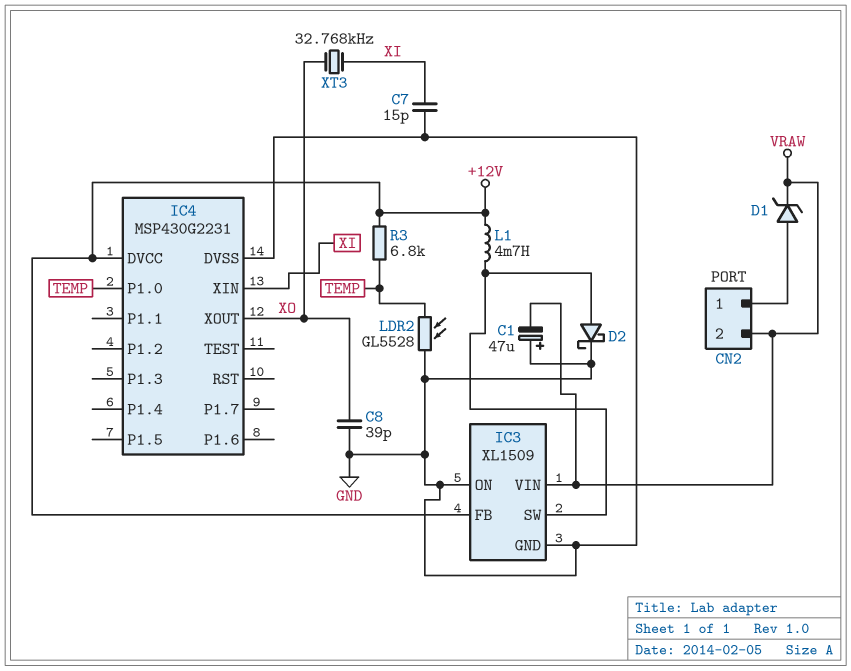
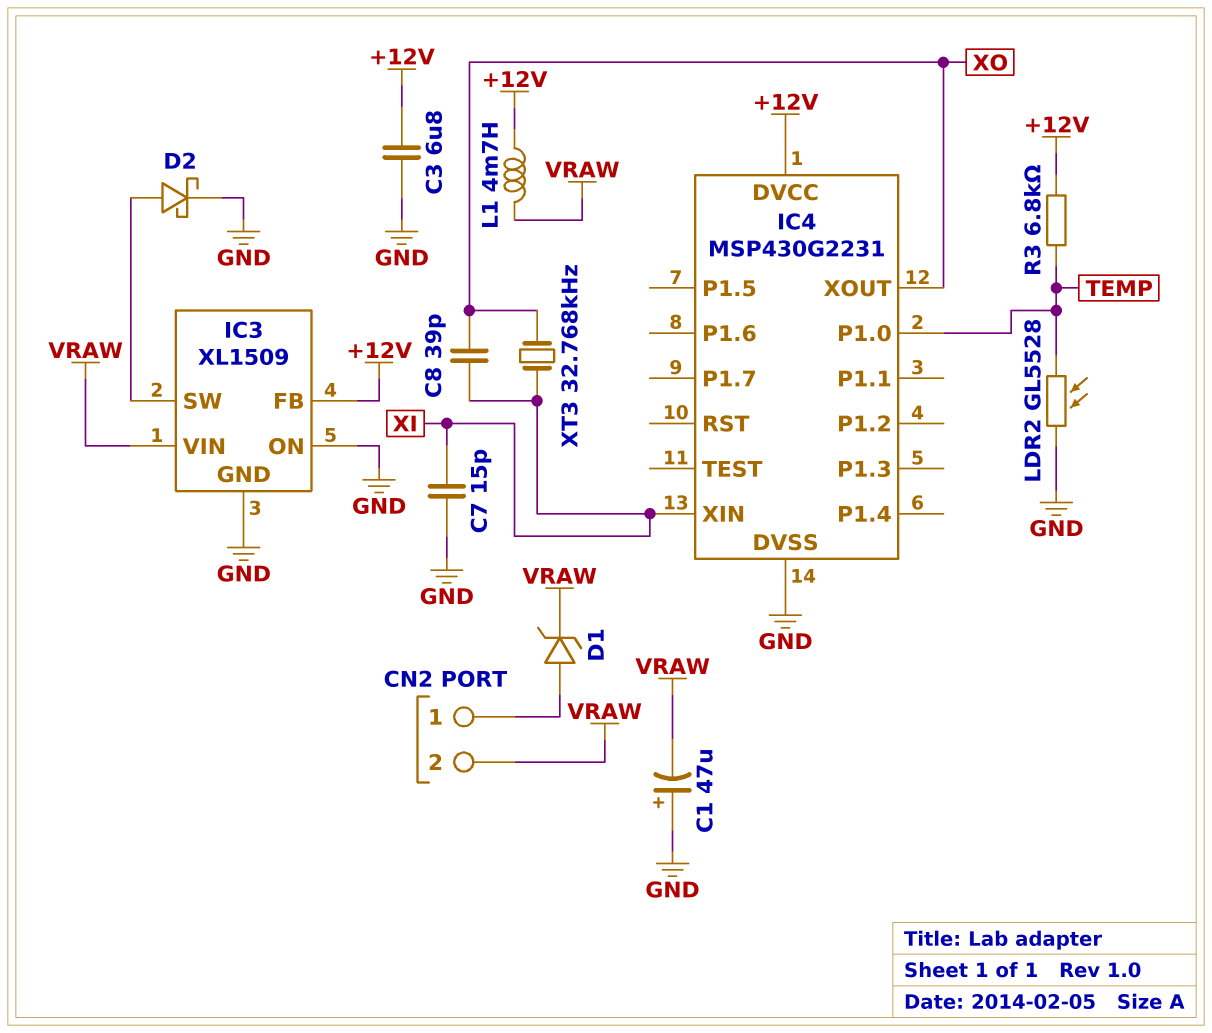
C3: none -> 6.8uF (+12V, GND)
C8: 39pF (GND, XO) -> 39pF (XI, XO)
L1: 4.7mH (+12V, IC3/SW) -> 4.7mH (+12V, VRAW)

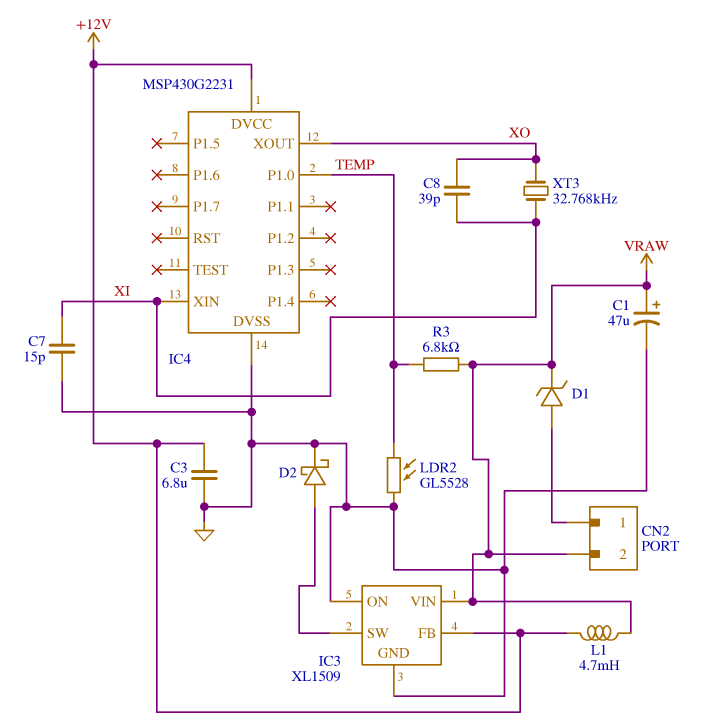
C1: 47uF (plus GND, minus VRAW) -> 47uF (plus VRAW, minus GND)
R3: 6.8k (+12V, TEMP) -> 6.8k (TEMP, VRAW)

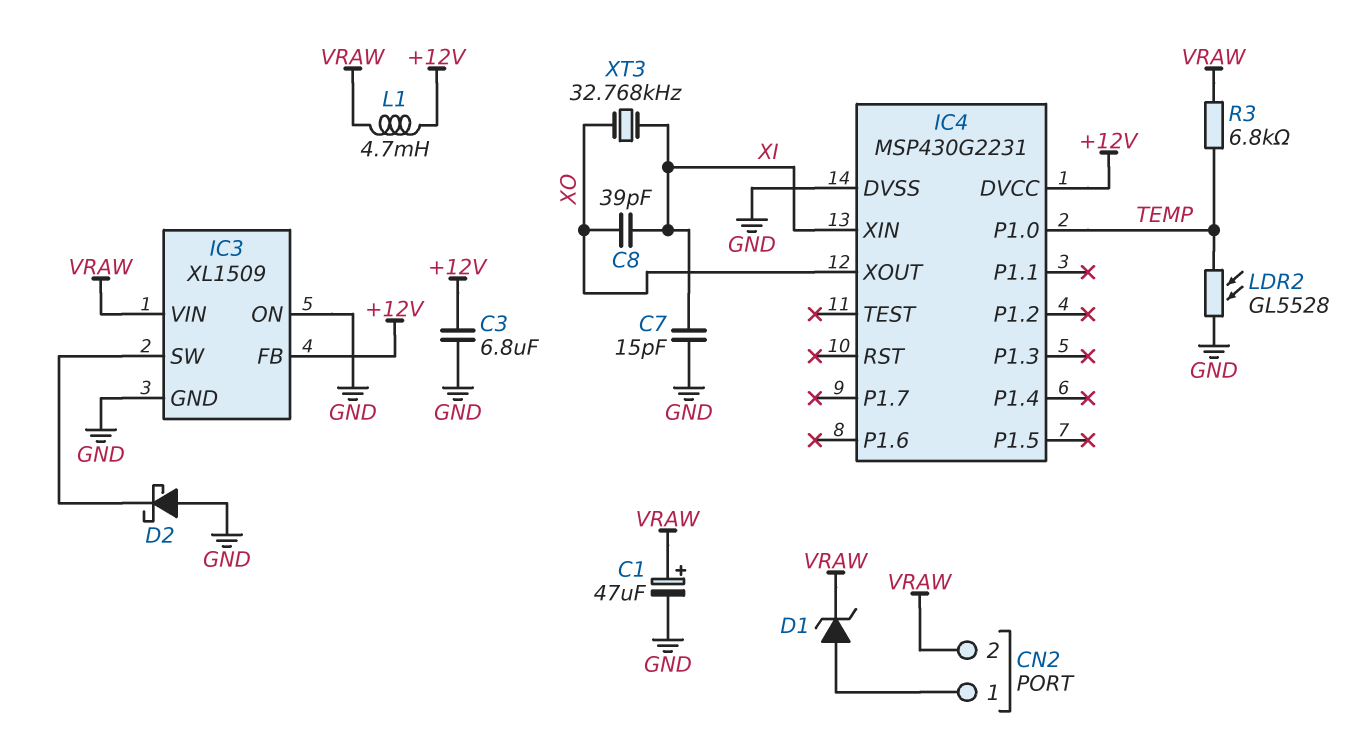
D2: schottky (A IC3/SW, K GND) -> schottky (A GND, K IC3/SW)

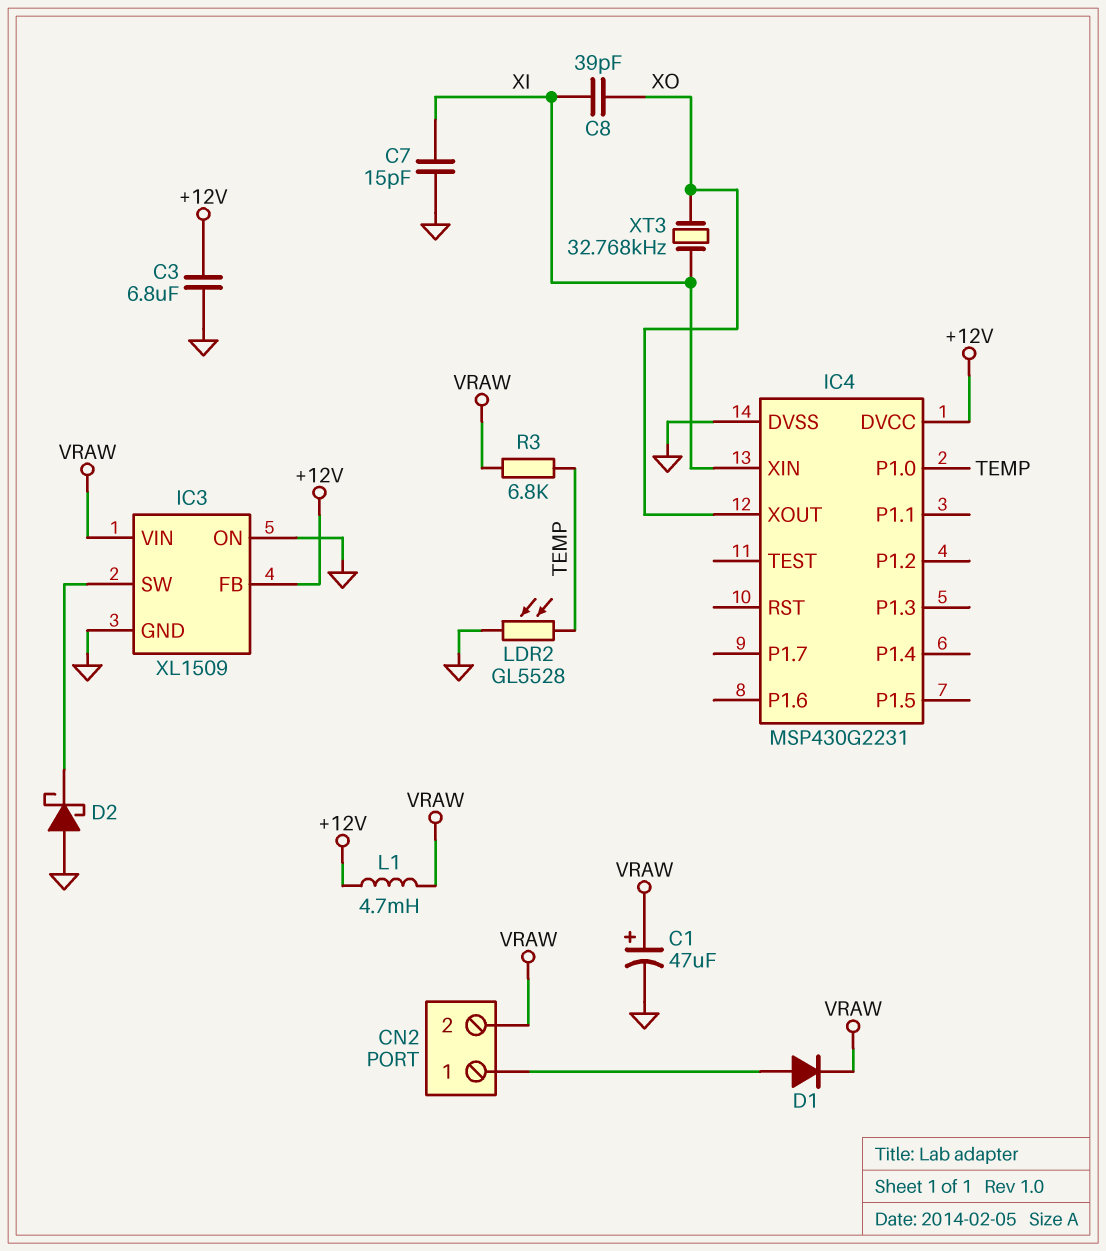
D1: zener (A CN2/1, K VRAW) -> diode (A CN2/1, K VRAW)

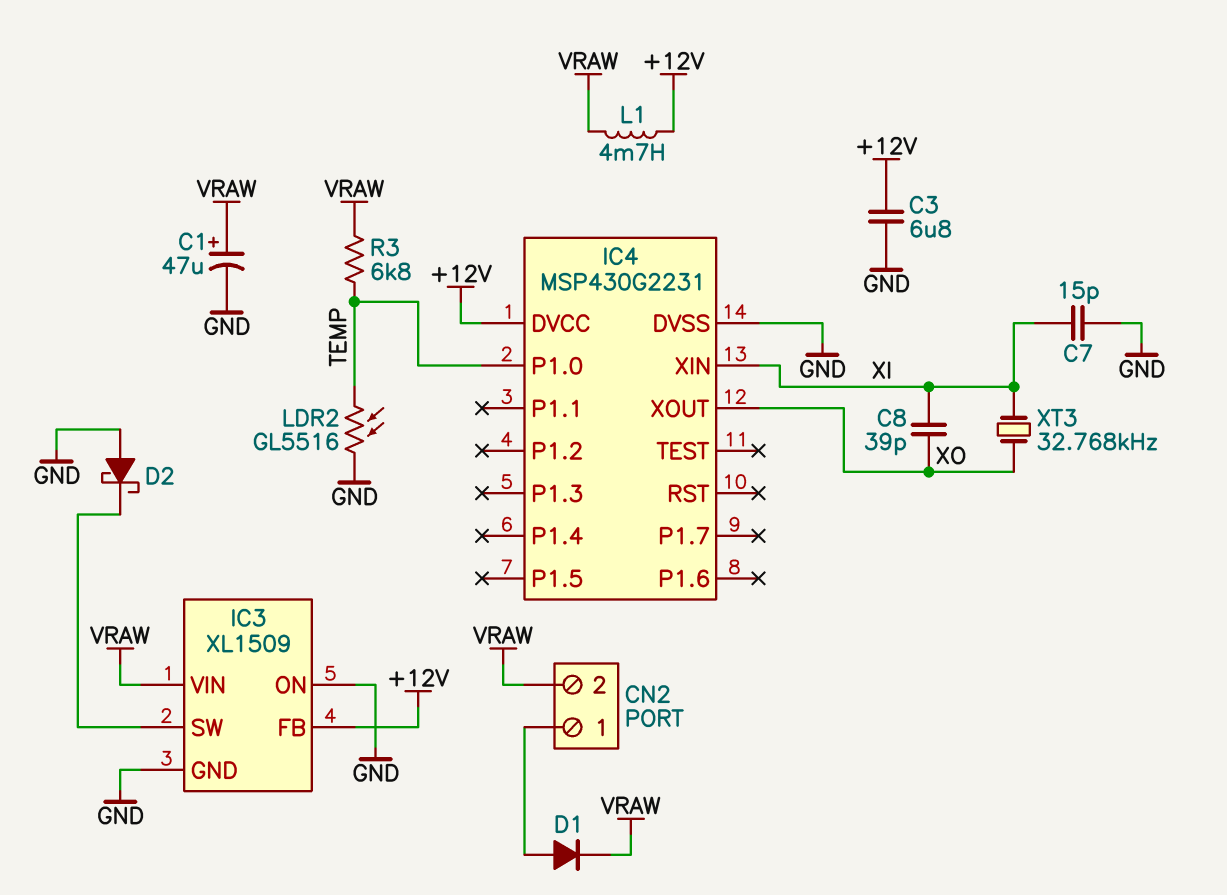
LDR2: GL5528 (GND, TEMP) -> GL5516 (GND, TEMP)

